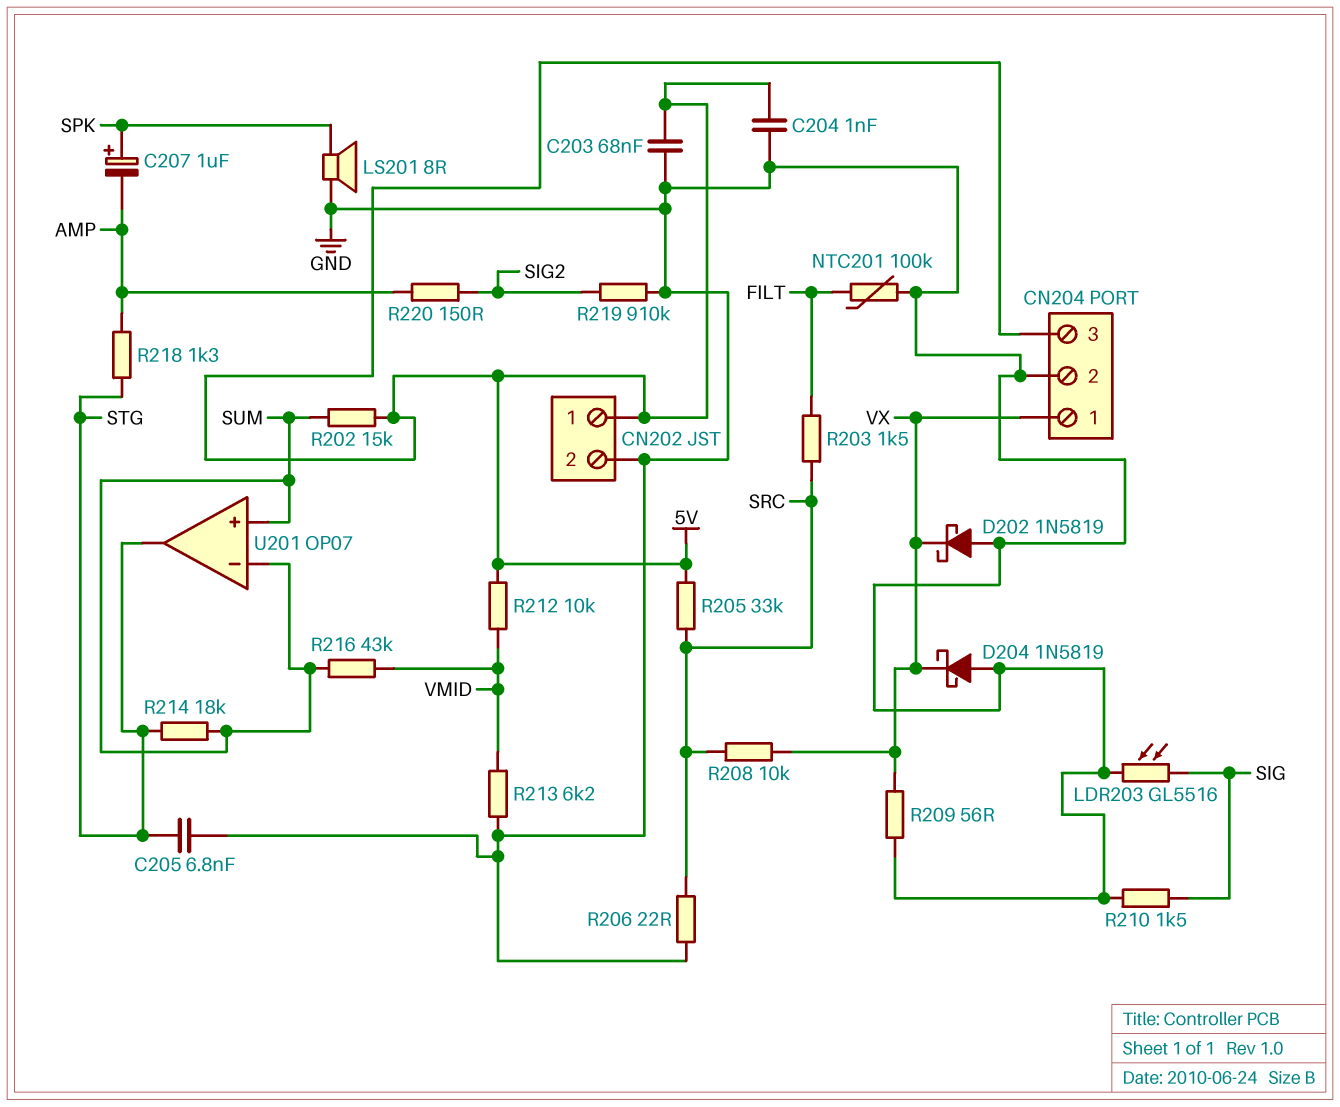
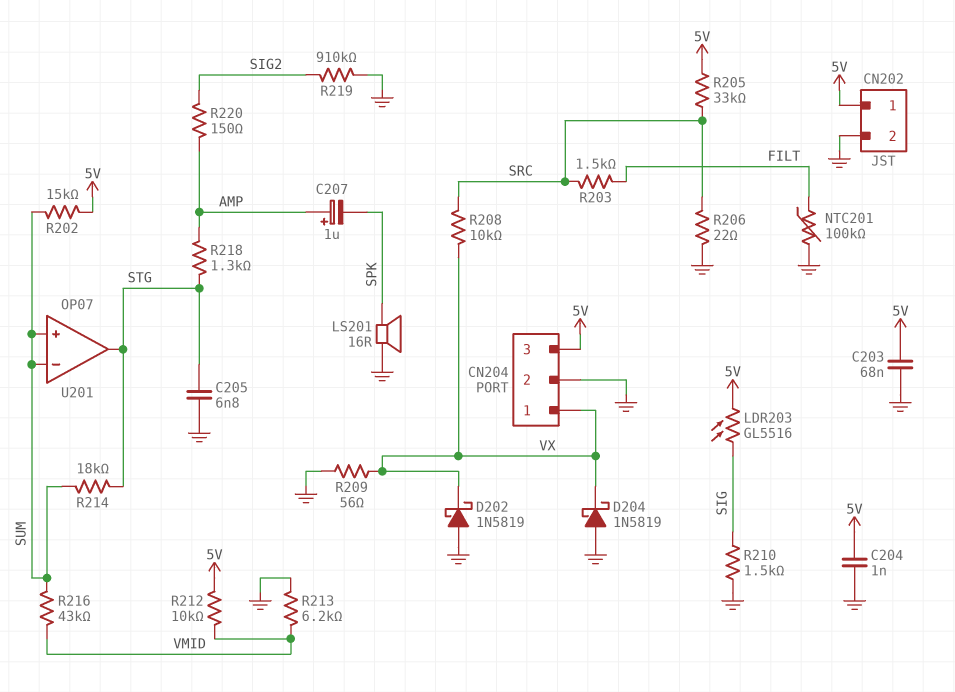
C207: 1uF (plus SPK, minus AMP) -> 1uF (plus AMP, minus SPK)
LDR203: GL5516 (GND, SIG) -> GL5516 (5V, SIG)
LS201: speaker 8R (GND, SPK) -> speaker 16R (GND, SPK)

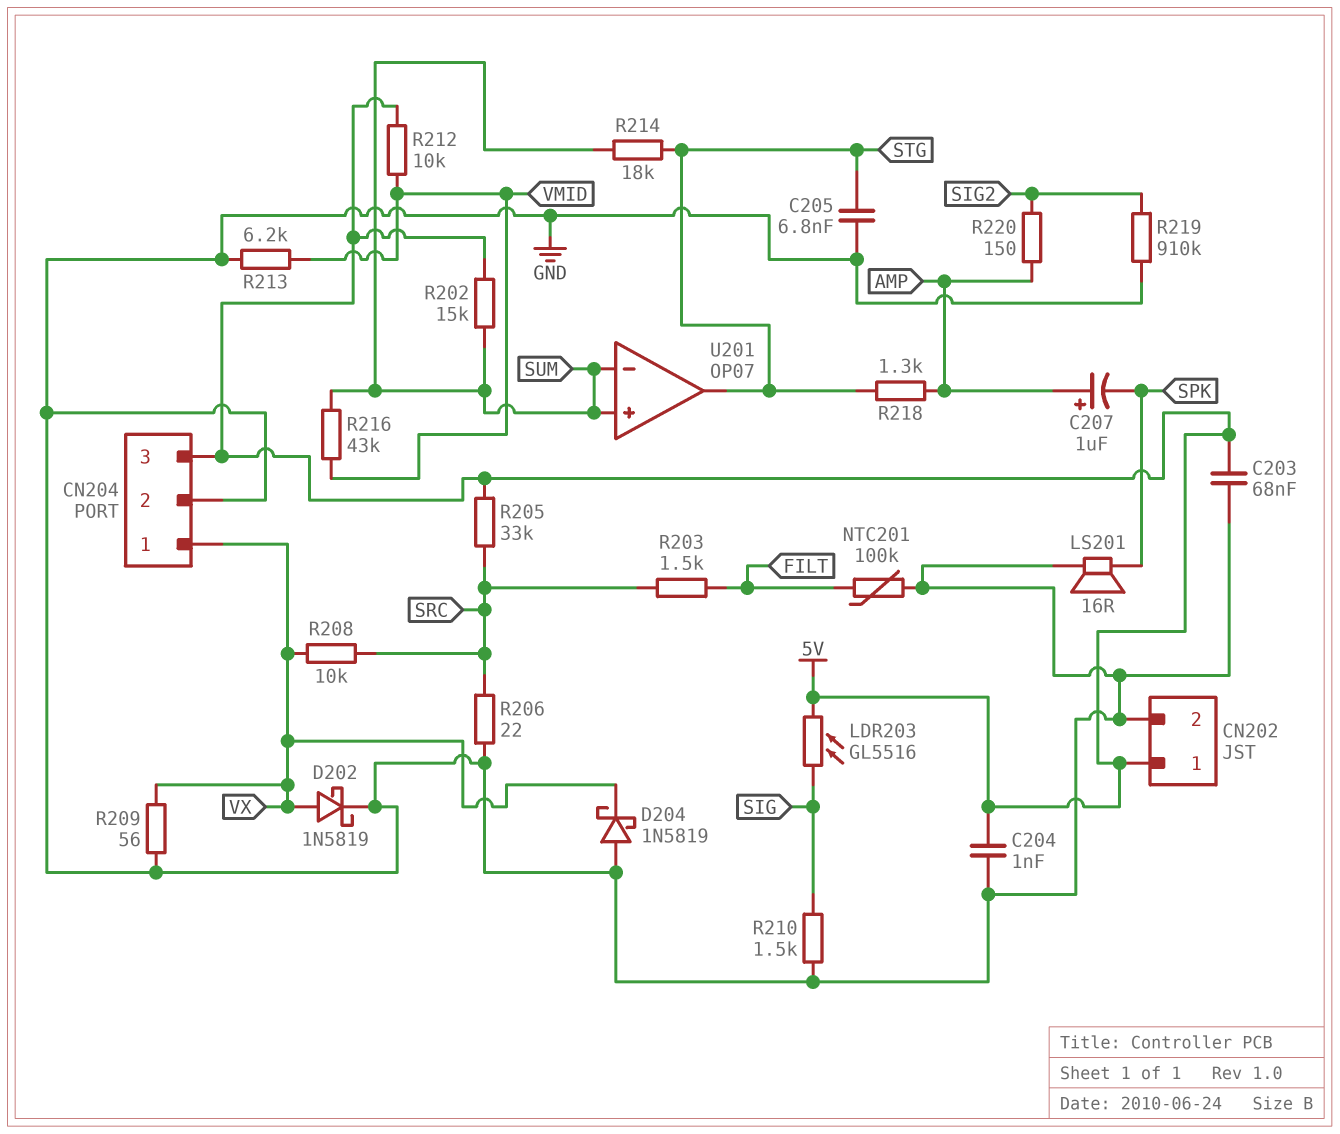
D202: schottky 1N5819 (A GND, K VX) -> schottky 1N5819 (A VX, K GND)

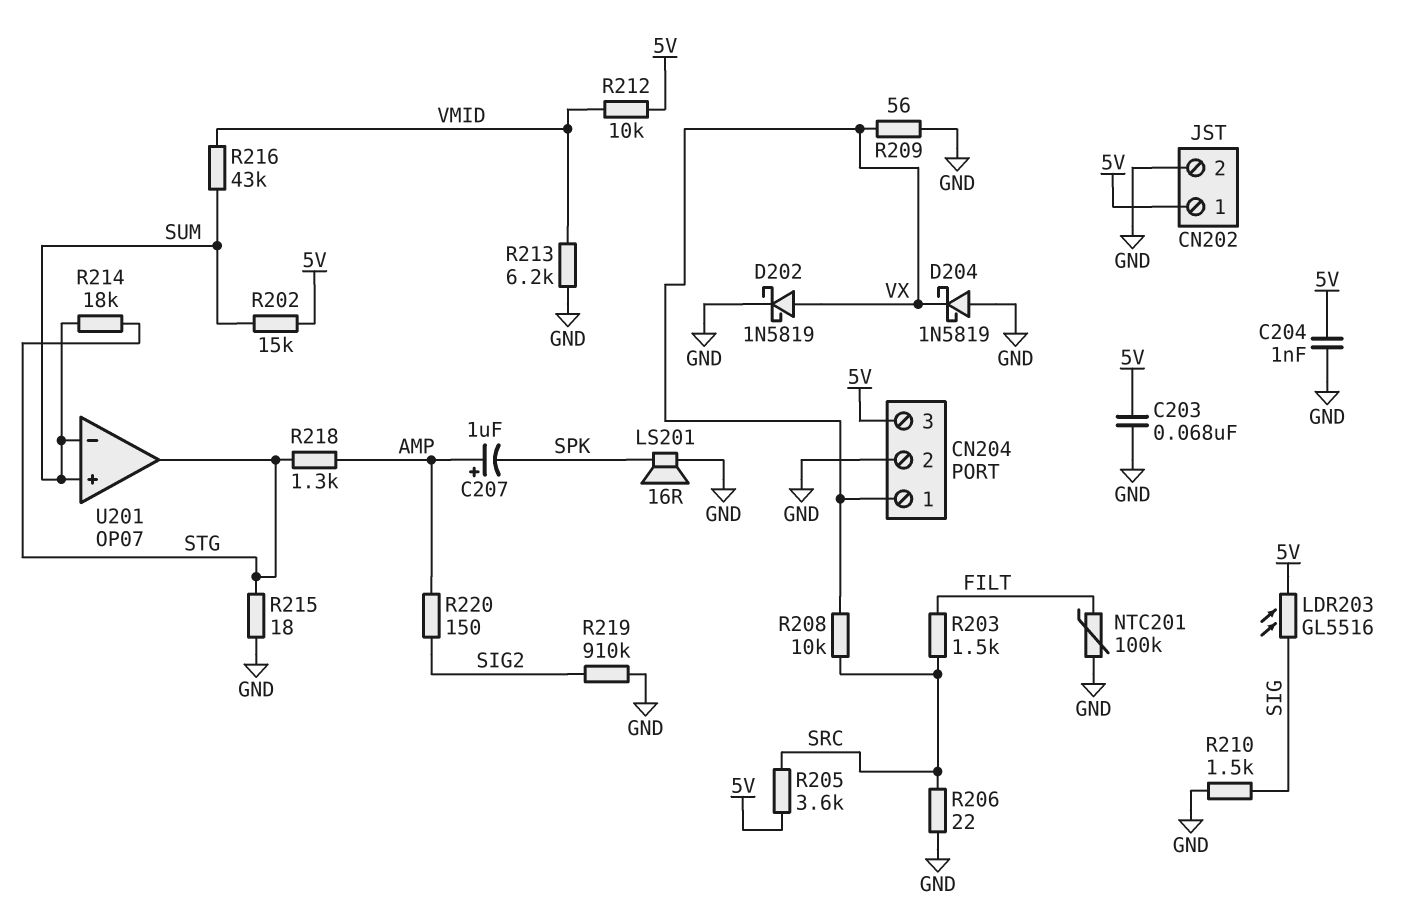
C205: 6.8nF (GND, STG) -> none
R205: 33k (5V, SRC) -> 3.6k (5V, SRC)
R215: none -> 18 (GND, STG)

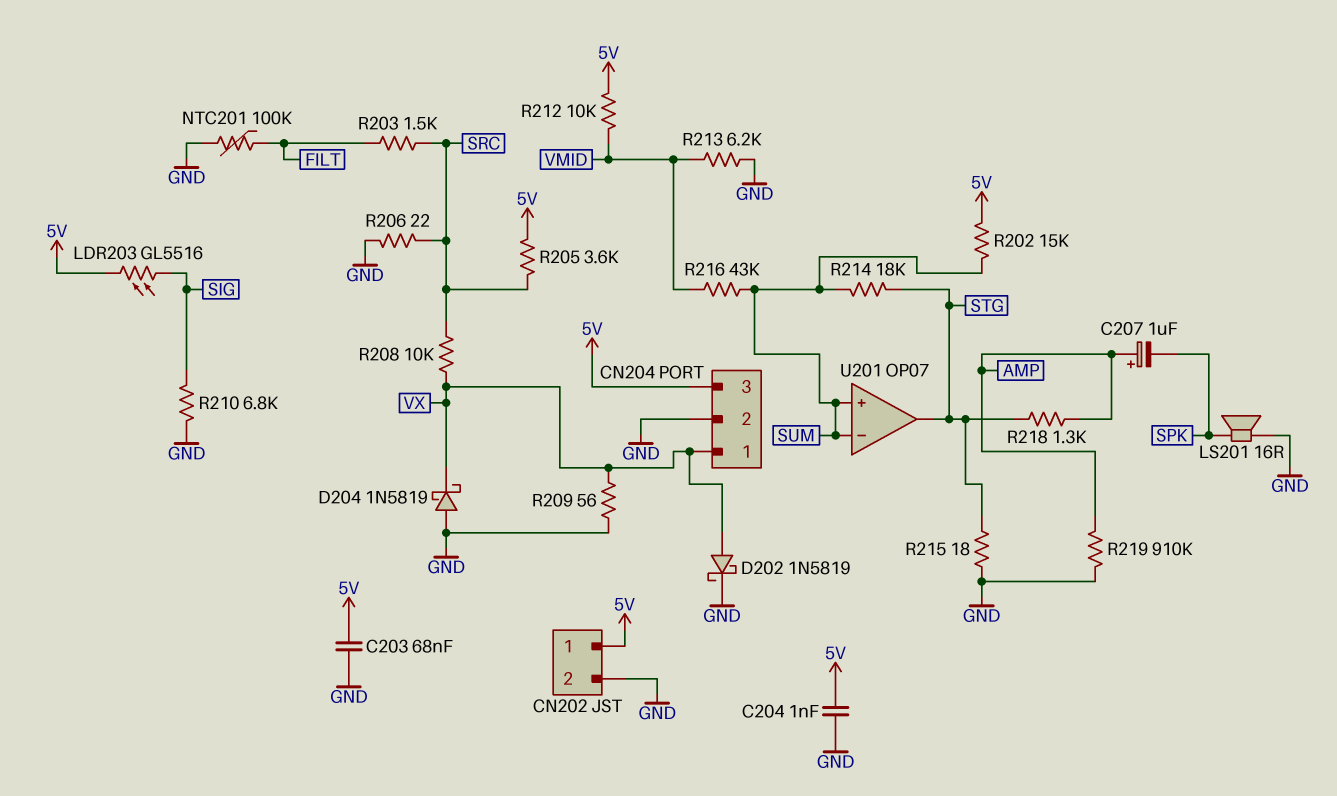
R210: 1.5k (GND, SIG) -> 6.8k (GND, SIG)
R219: 910k (GND, SIG2) -> 910k (AMP, GND)
R220: 150 (AMP, SIG2) -> none

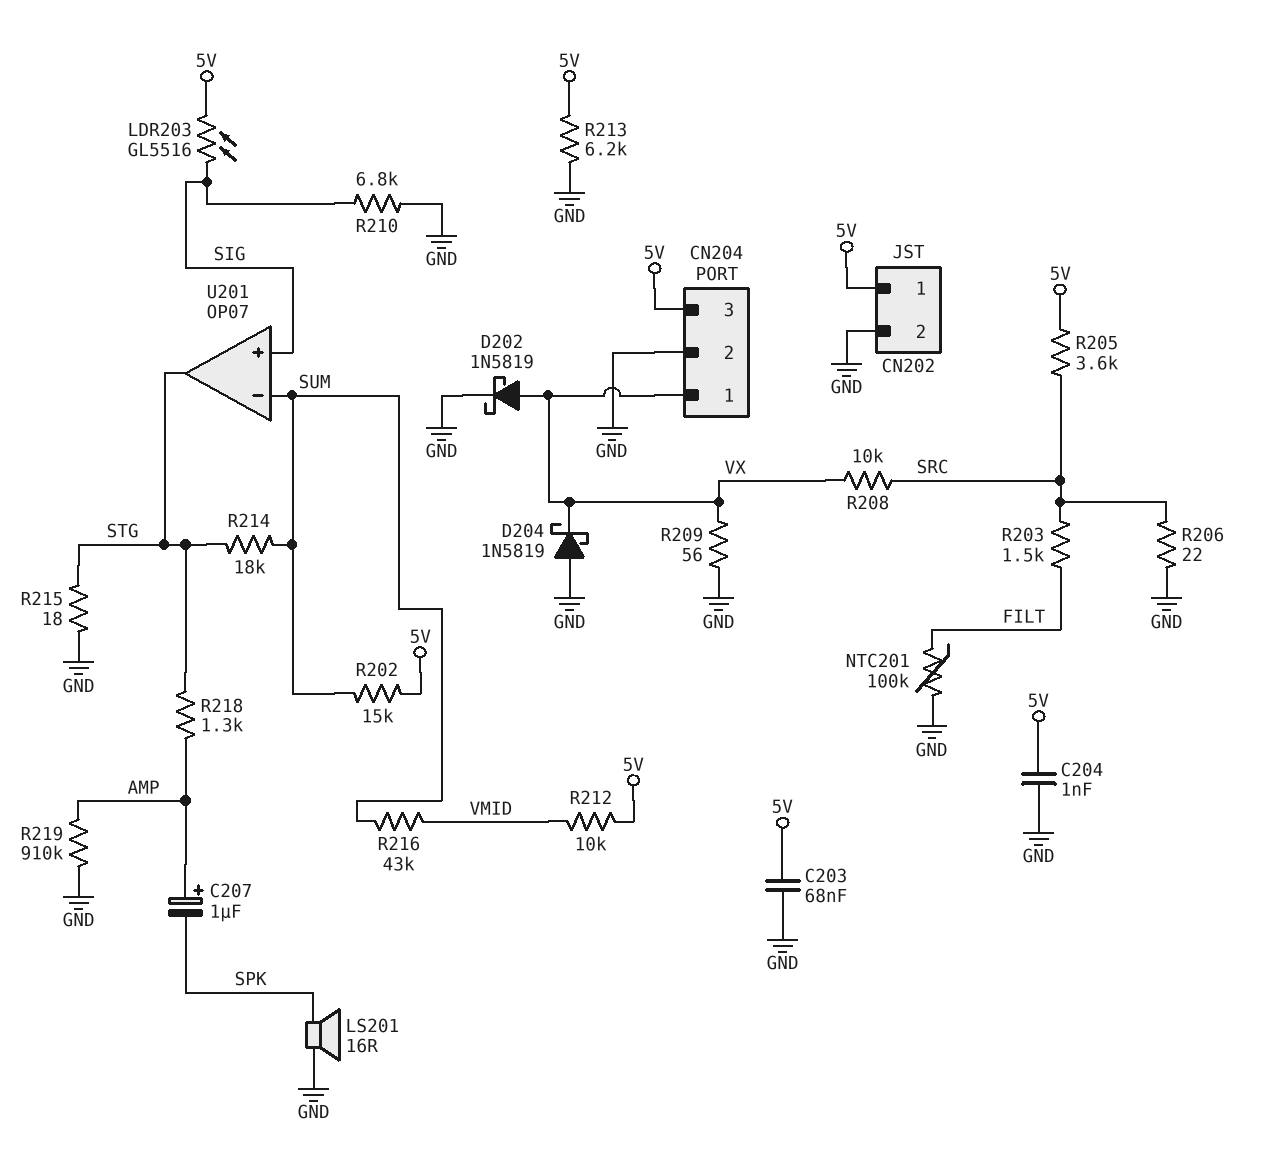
R213: 6.2k (GND, VMID) -> 6.2k (5V, GND)
U201 pin in+: SUM -> SIG

